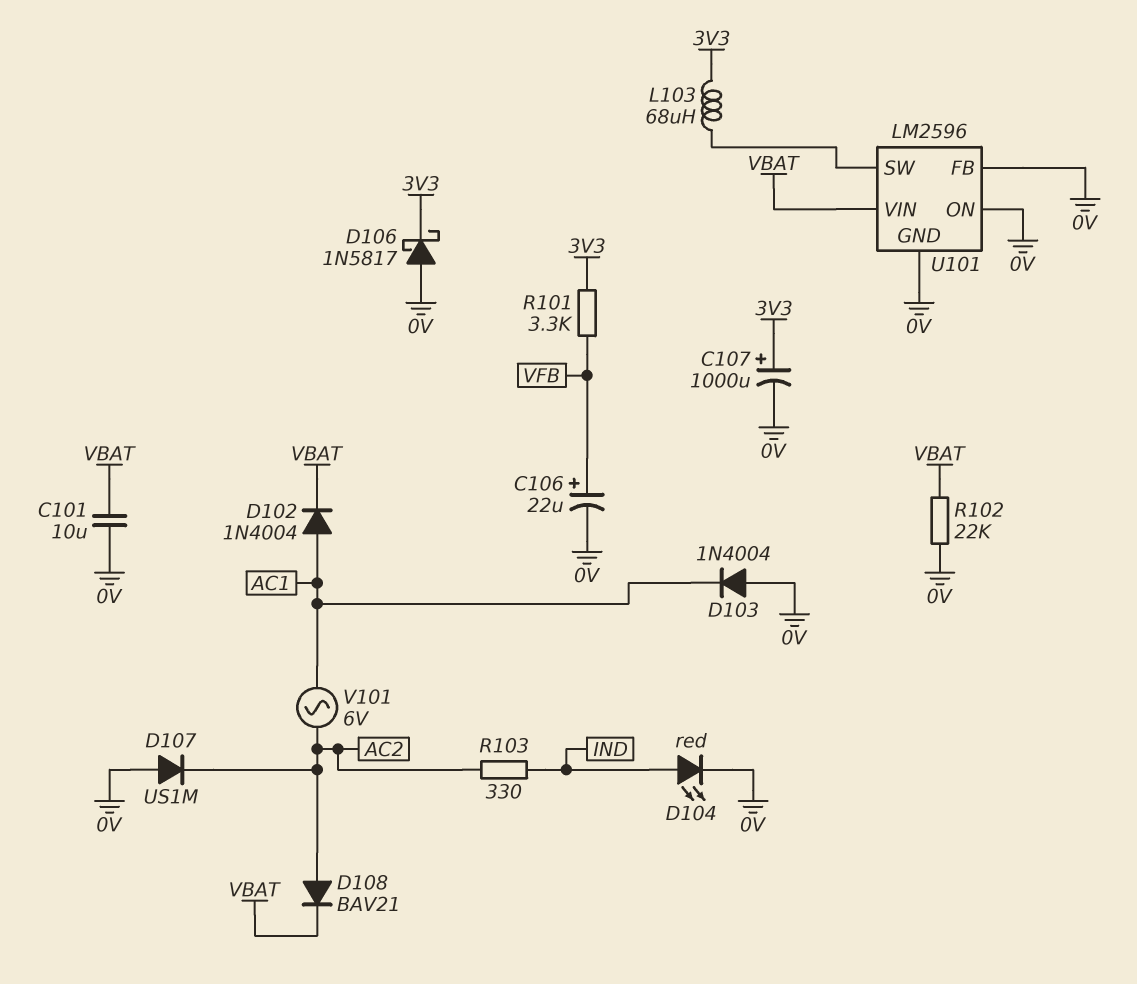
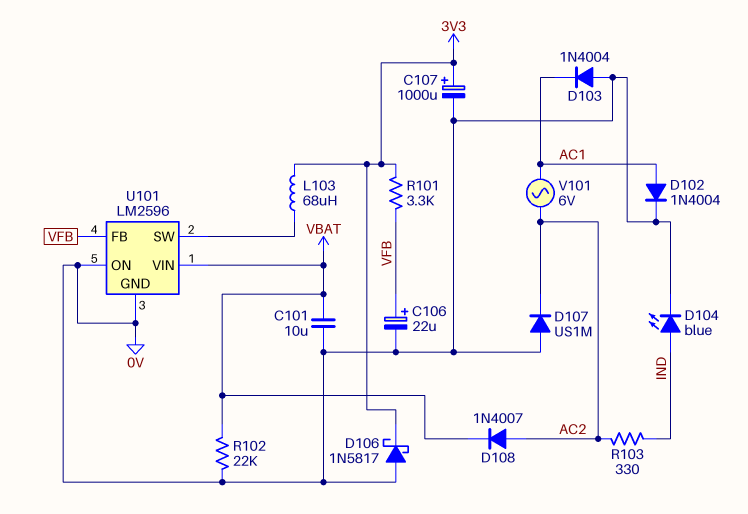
D102: diode 1N4004 (A AC1, K VBAT) -> diode 1N4004 (A AC1, K 0V)
D104: LED red (A IND, K 0V) -> LED blue (A IND, K 0V)
D108: diode BAV21 (A AC2, K VBAT) -> diode 1N4007 (A AC2, K VBAT)
U101 pin FB: 0V -> VFB

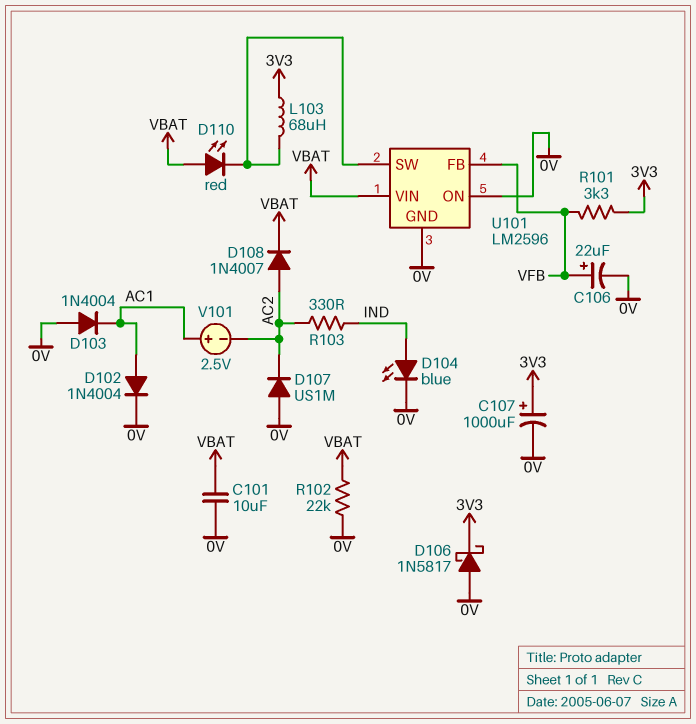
D110: none -> LED red (A VBAT, K U101/SW)
V101: AC 6V (AC1, AC2) -> 2.5V (plus AC1, minus AC2)

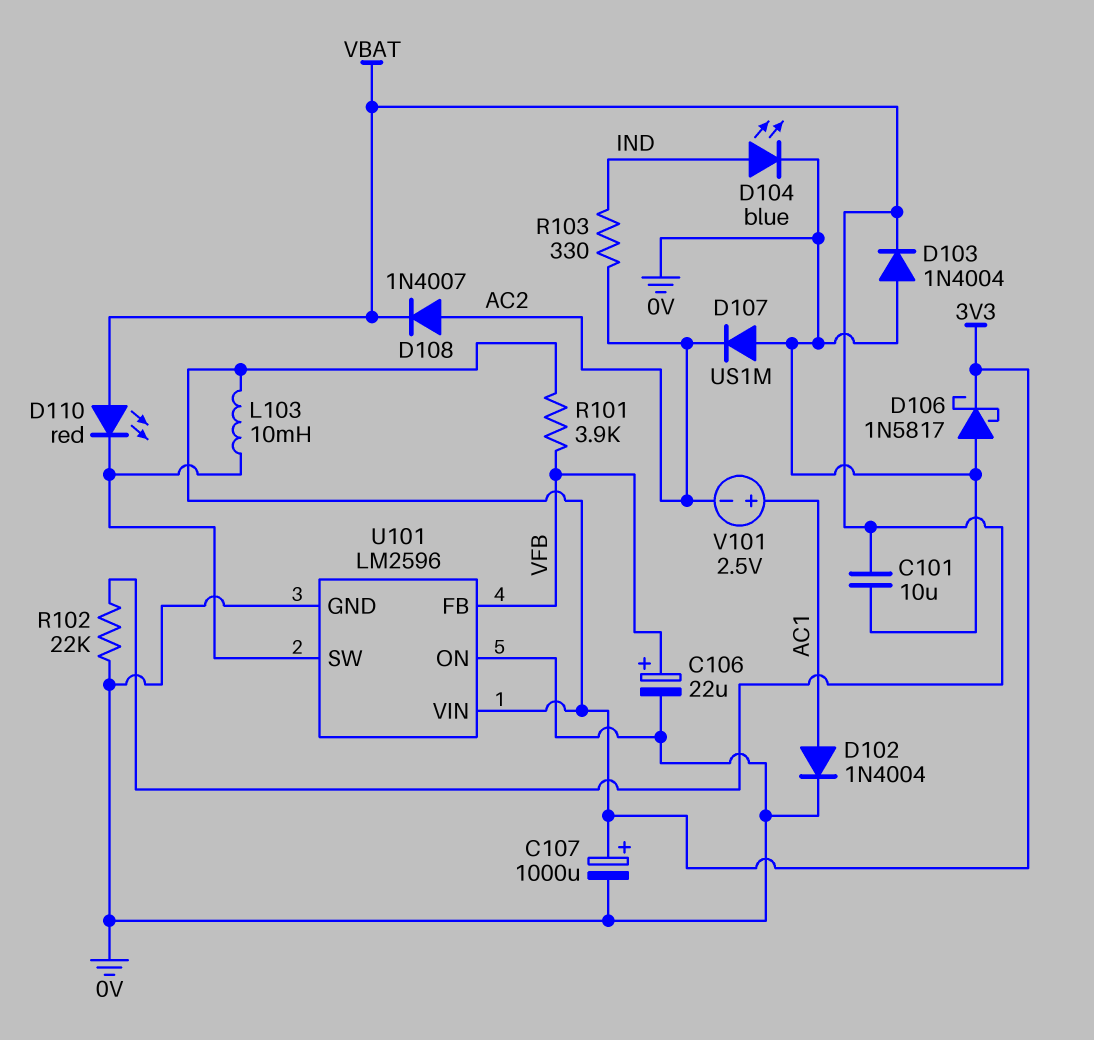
D103: diode 1N4004 (A 0V, K AC1) -> diode 1N4004 (A 0V, K VBAT)
L103: 68uH (3V3, U101/SW) -> 10mH (3V3, U101/SW)
R101: 3.3k (3V3, VFB) -> 3.9k (3V3, VFB)
U101 pin VIN: VBAT -> 3V3

